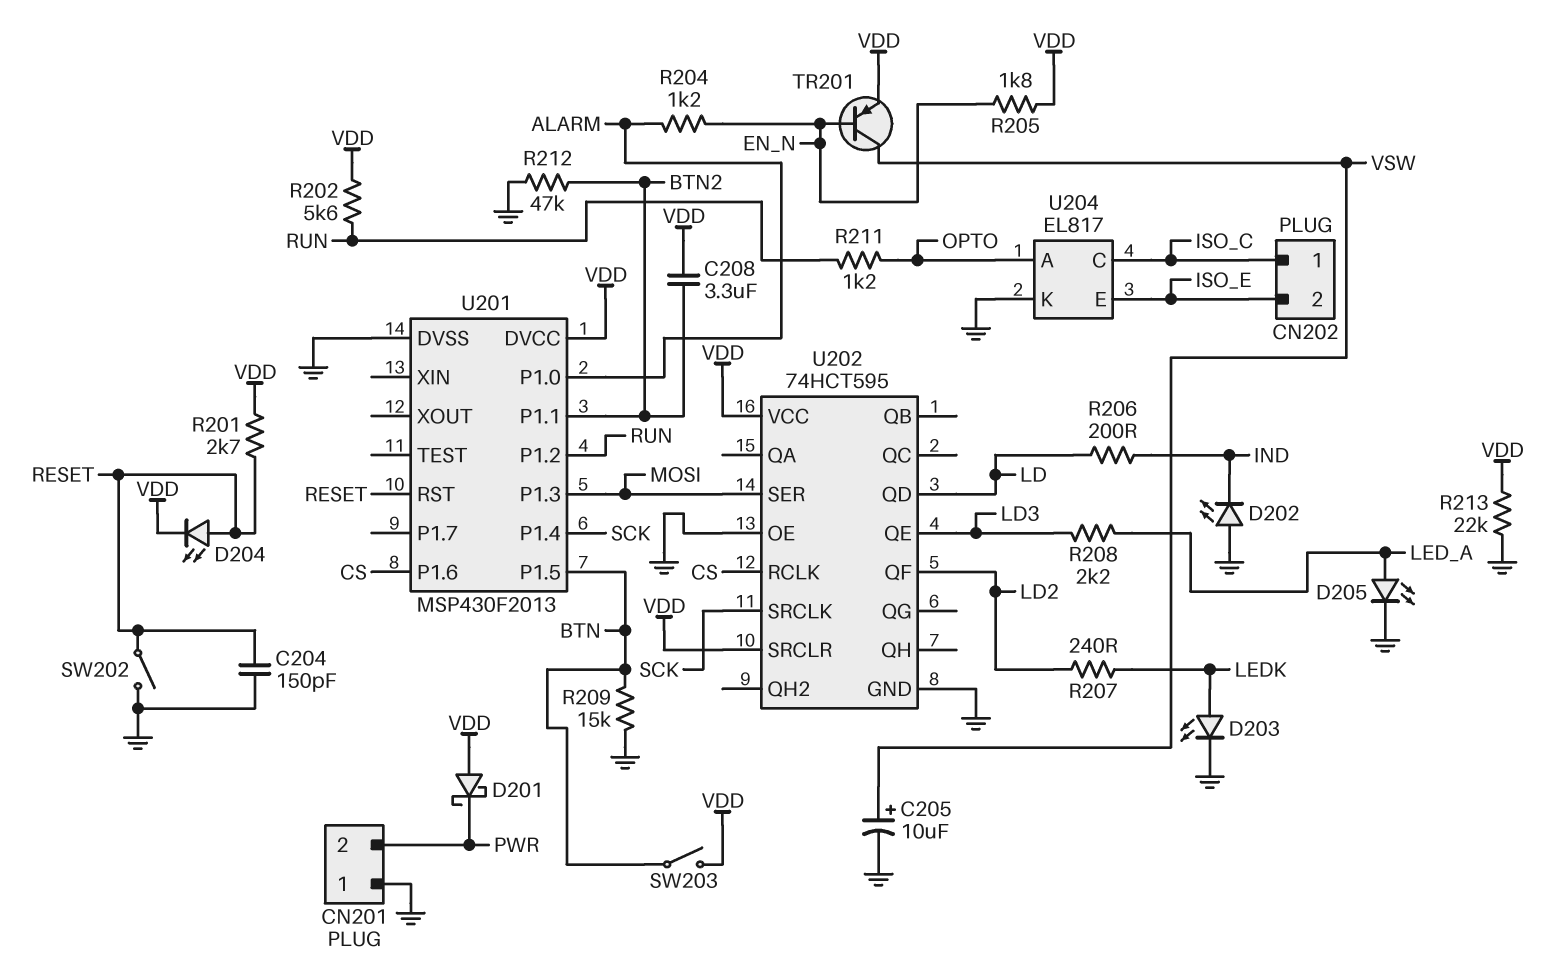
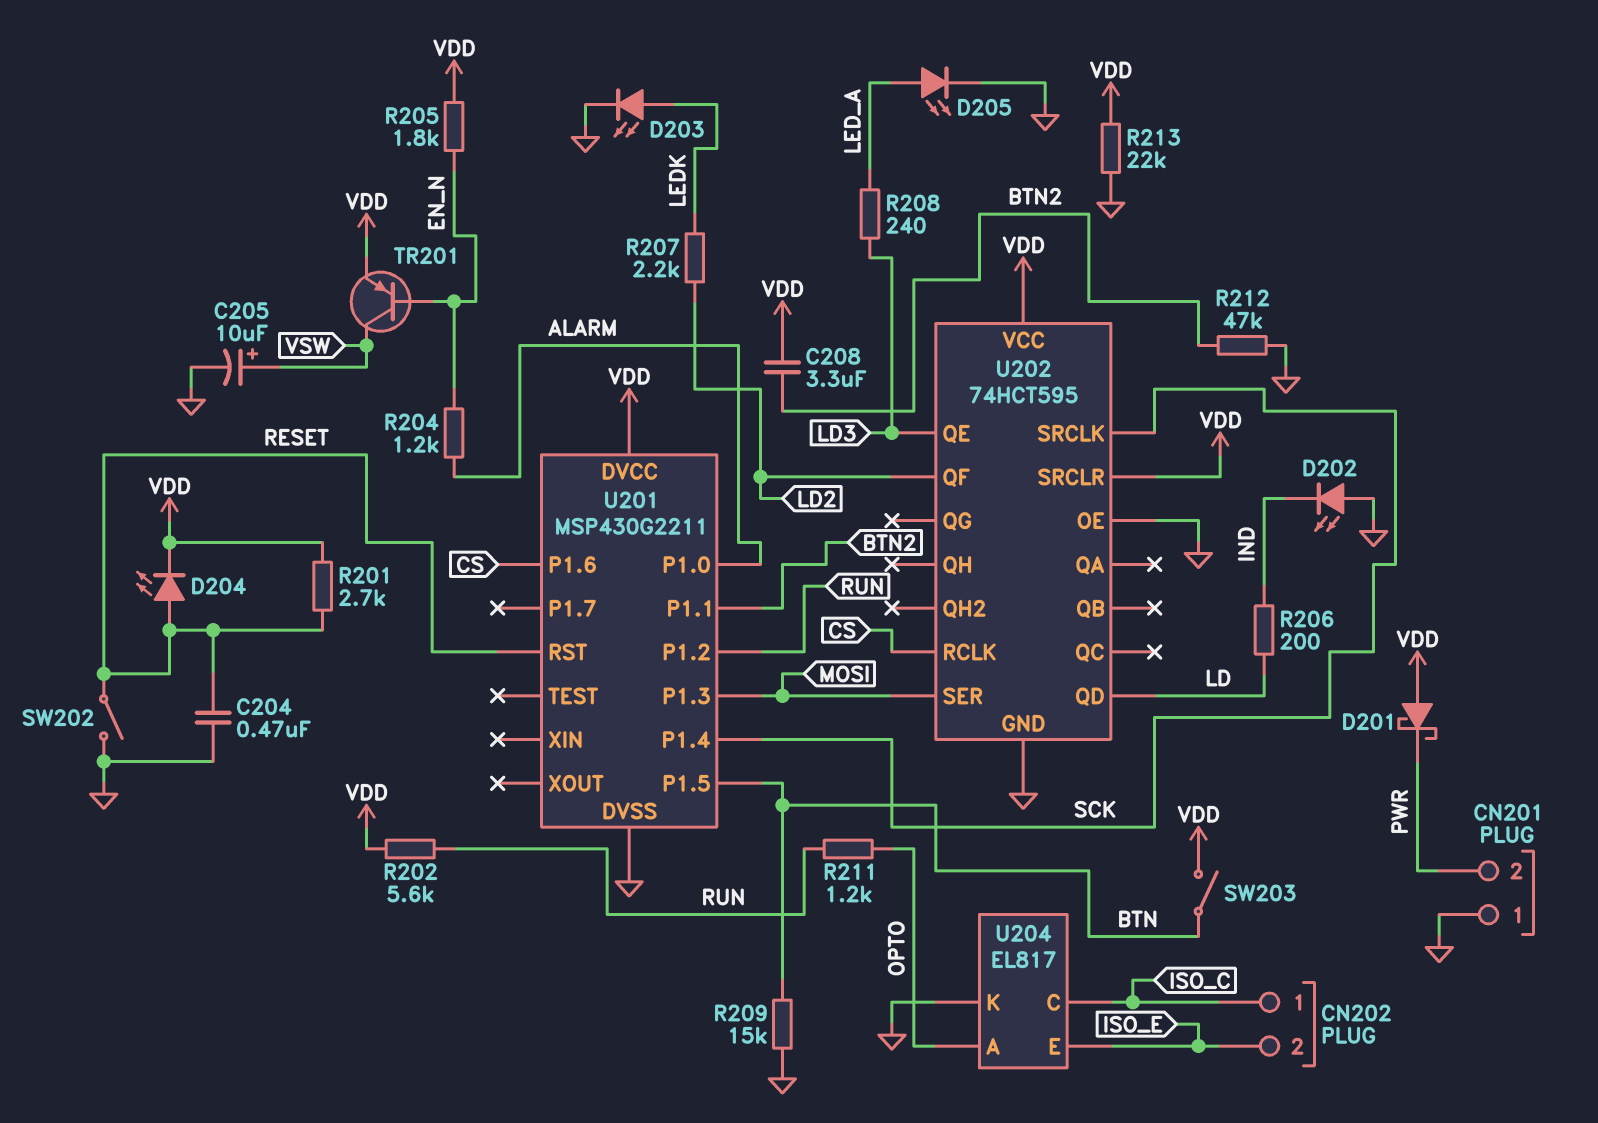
C204: 150pF (GND, RESET) -> 470nF (GND, RESET)
R207: 240 (LD2, LEDK) -> 2.2k (LD2, LEDK)
R208: 2.2k (LD3, LED_A) -> 240 (LD3, LED_A)
U201: MSP430F2013 -> MSP430G2211

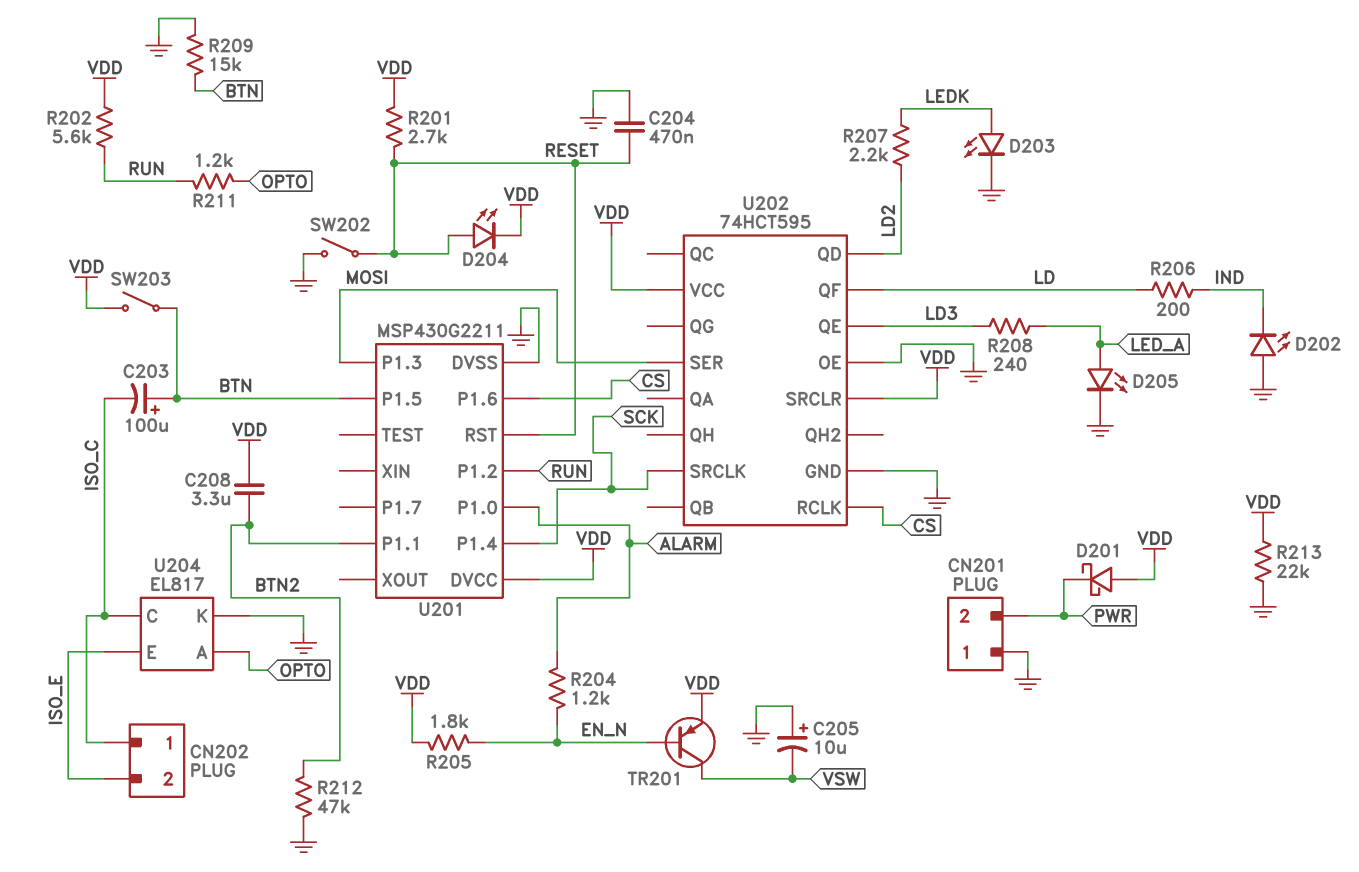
C203: none -> 100uF (plus BTN, minus ISO_C)
C205: 10uF (plus VSW, minus GND) -> 10uF (plus GND, minus VSW)
U202 pin QD: LD -> LD2
U202 pin QF: LD2 -> LD

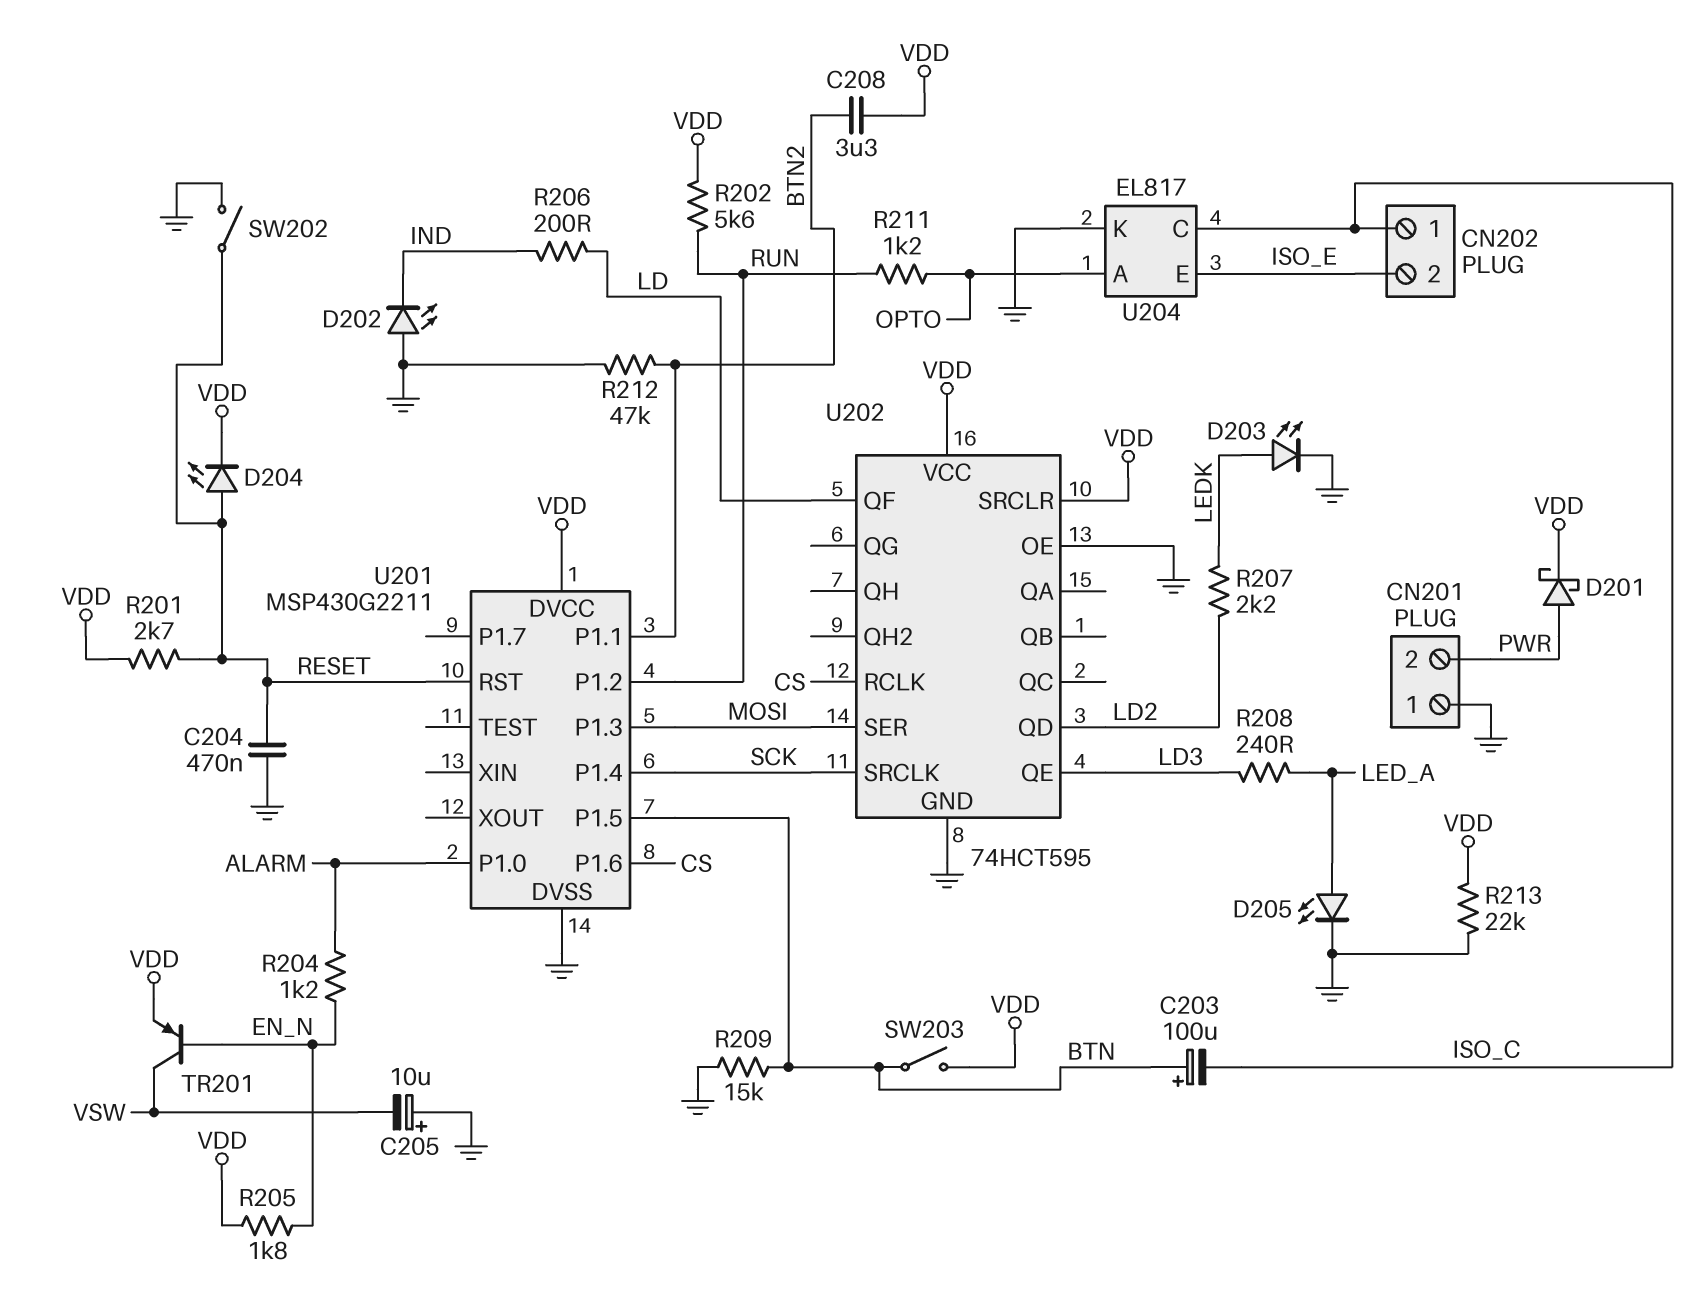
D201: schottky (A VDD, K PWR) -> schottky (A PWR, K VDD)

